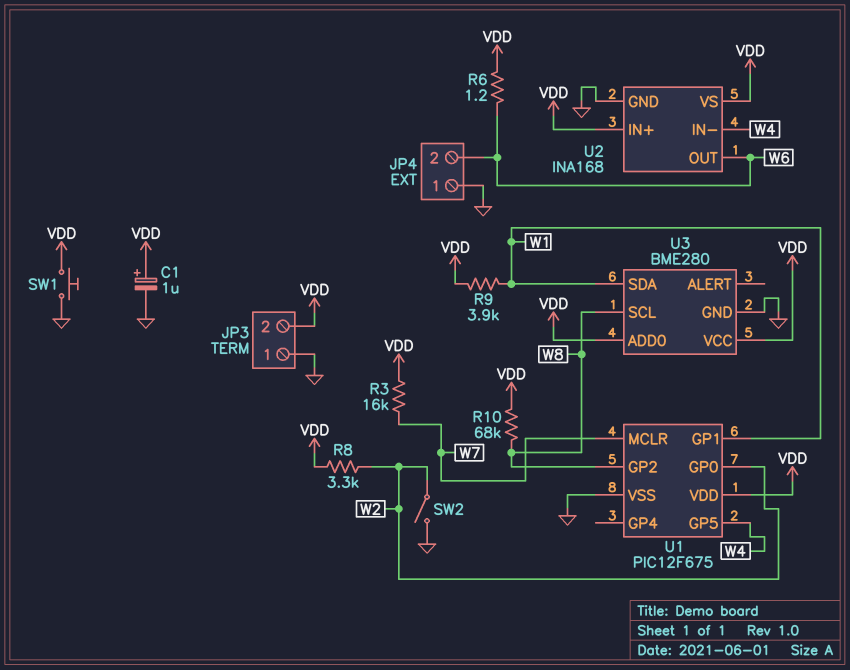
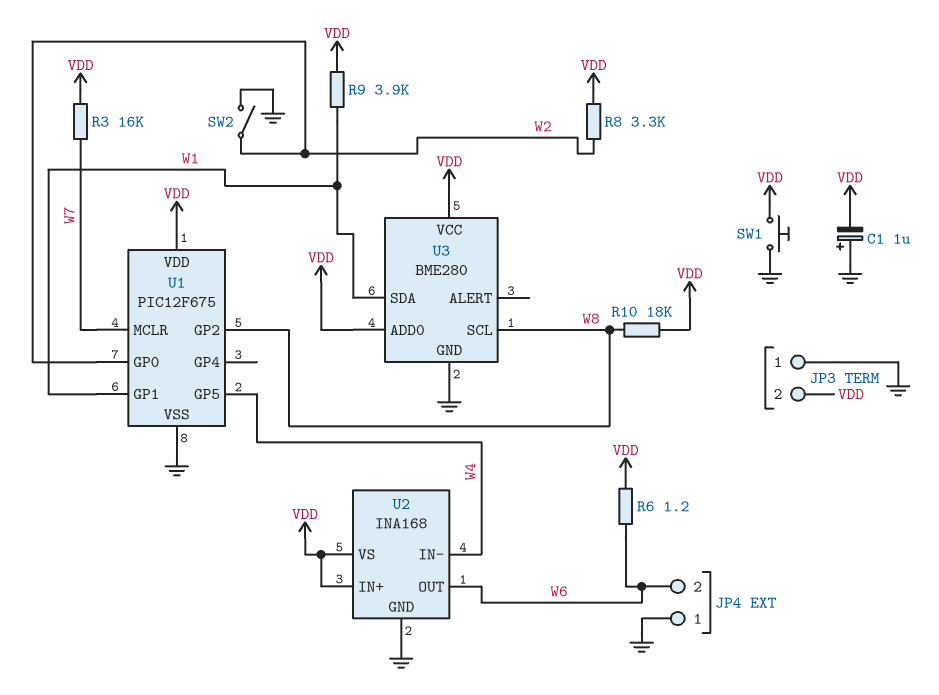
C1: 1uF (plus VDD, minus GND) -> 1uF (plus GND, minus VDD)
R10: 68k (VDD, W8) -> 18k (VDD, W8)

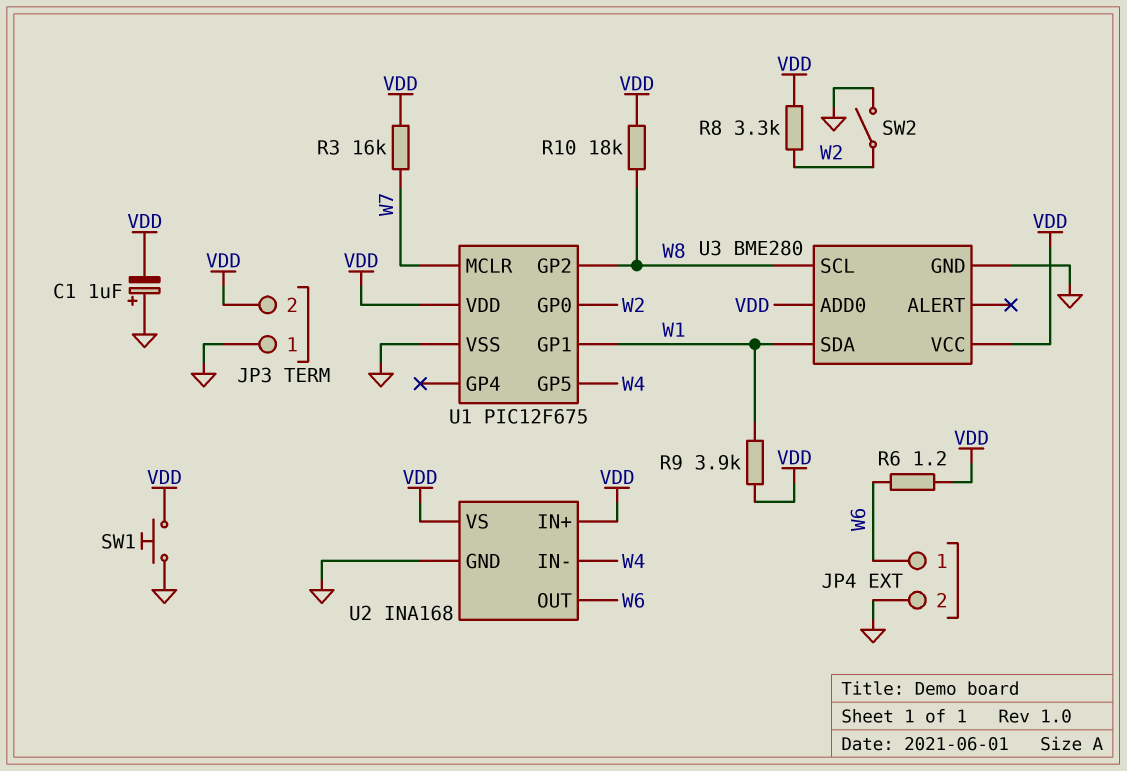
JP4 pin 1: GND -> W6
JP4 pin 2: W6 -> GND

